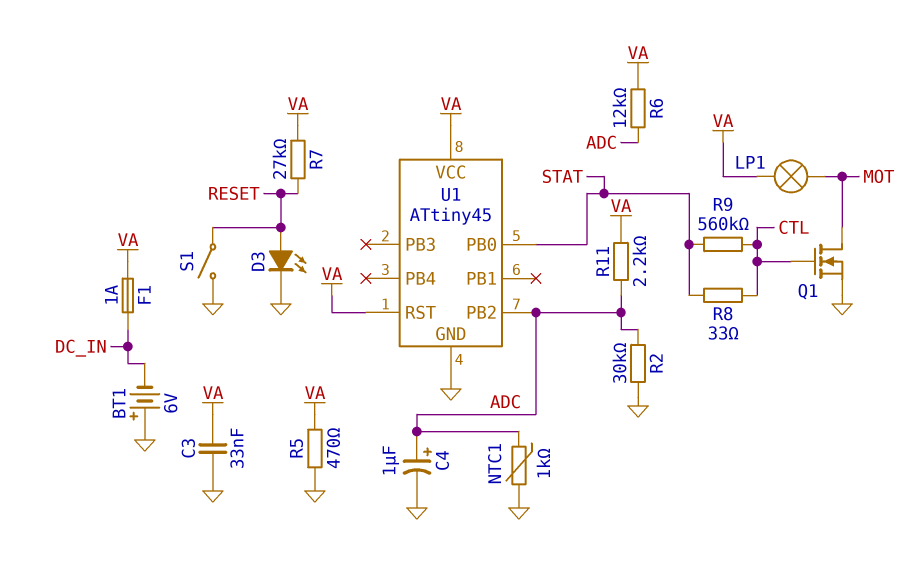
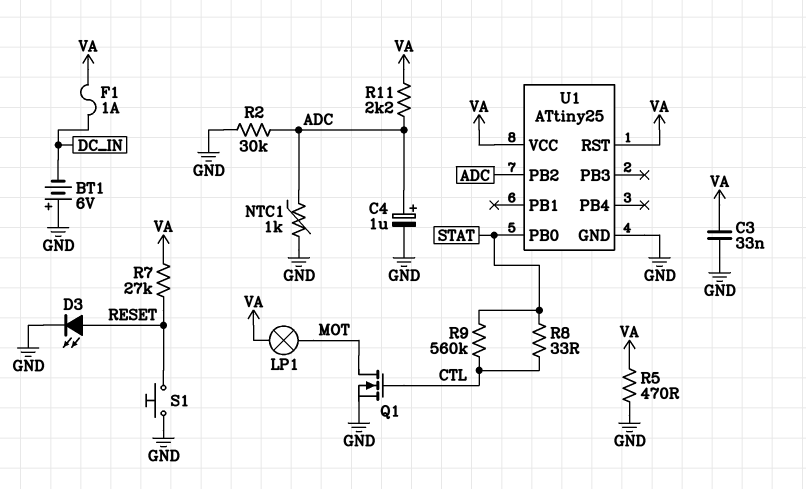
R6: 12k (ADC, VA) -> none
S1: switch (GND, RESET) -> button (GND, RESET)
U1: ATtiny45 -> ATtiny25

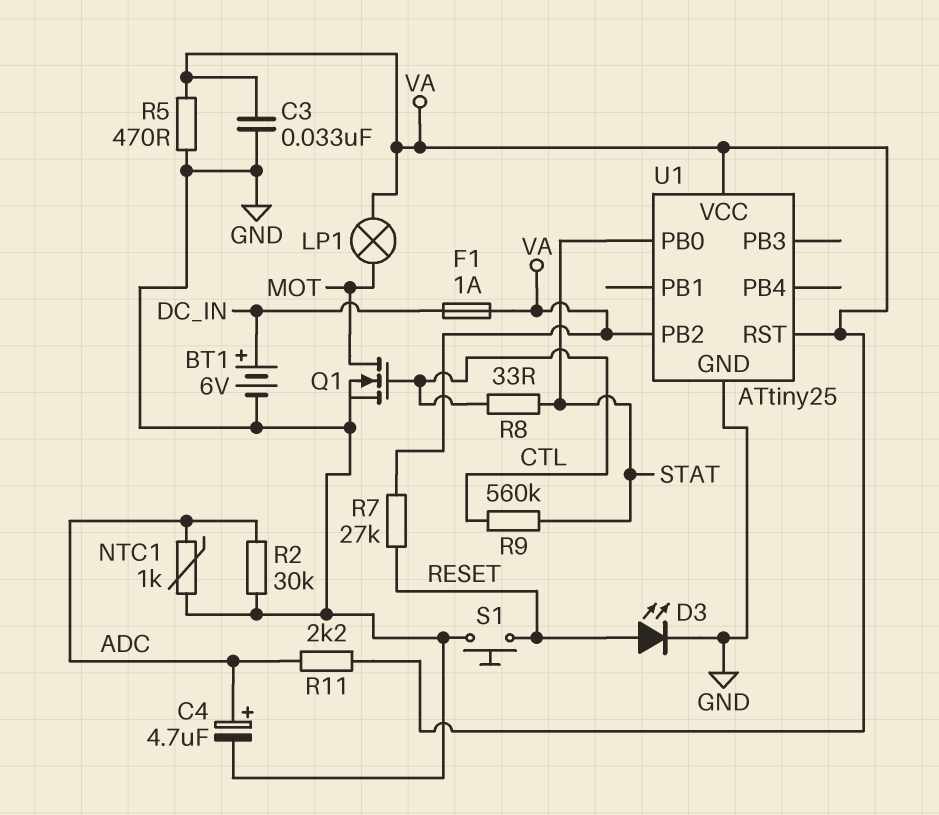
BT1: 6V (plus GND, minus DC_IN) -> 6V (plus DC_IN, minus GND)
C4: 1uF (plus ADC, minus GND) -> 4.7uF (plus ADC, minus GND)
U1 pin PB2: ADC -> VA

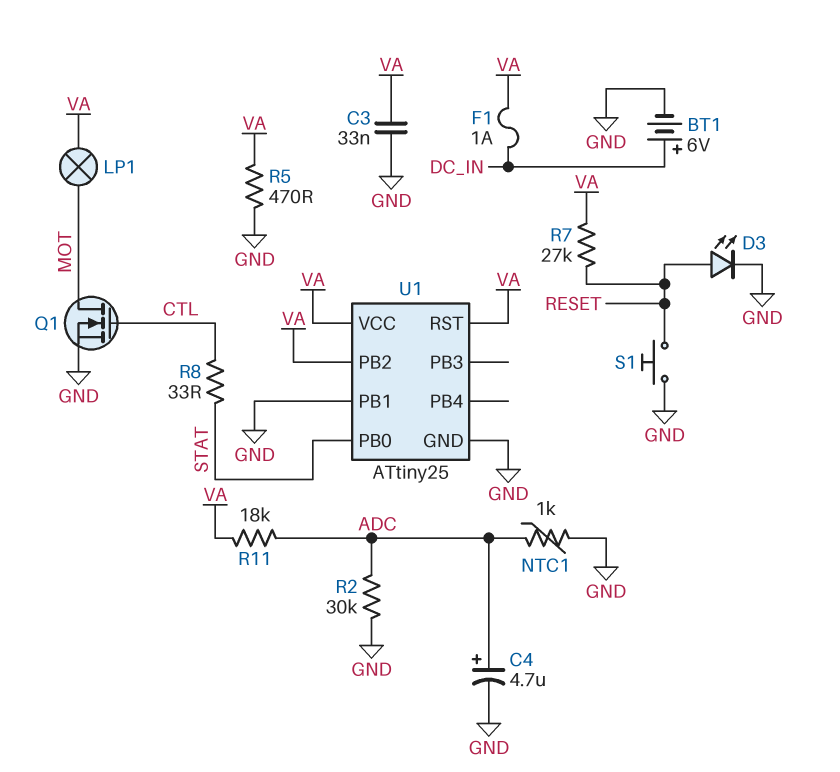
R9: 560k (CTL, STAT) -> none
R11: 2.2k (ADC, VA) -> 18k (ADC, VA)
U1 pin PB1: none -> GND

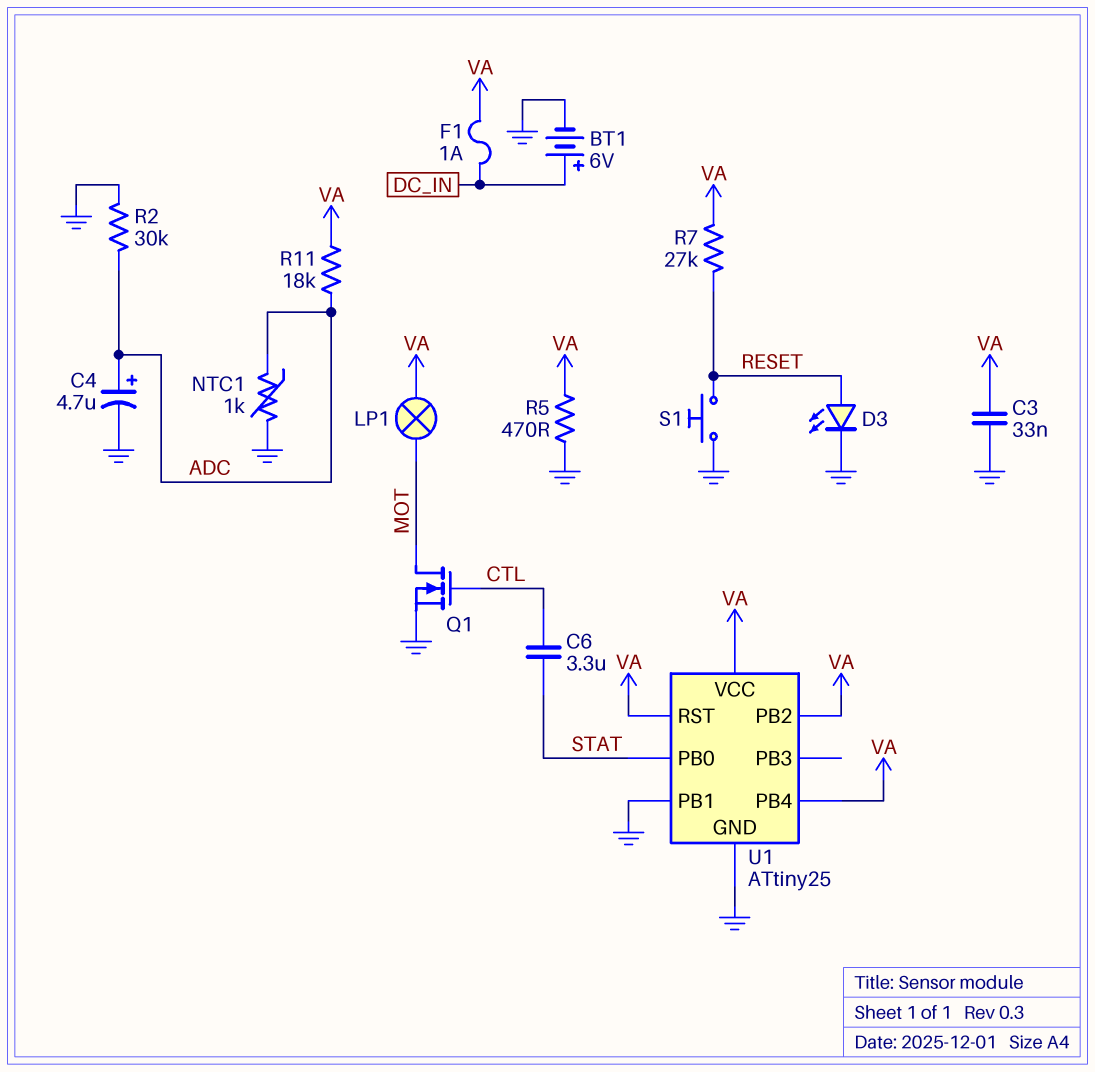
C6: none -> 3.3uF (CTL, STAT)
R8: 33 (CTL, STAT) -> none
U1 pin PB4: none -> VA

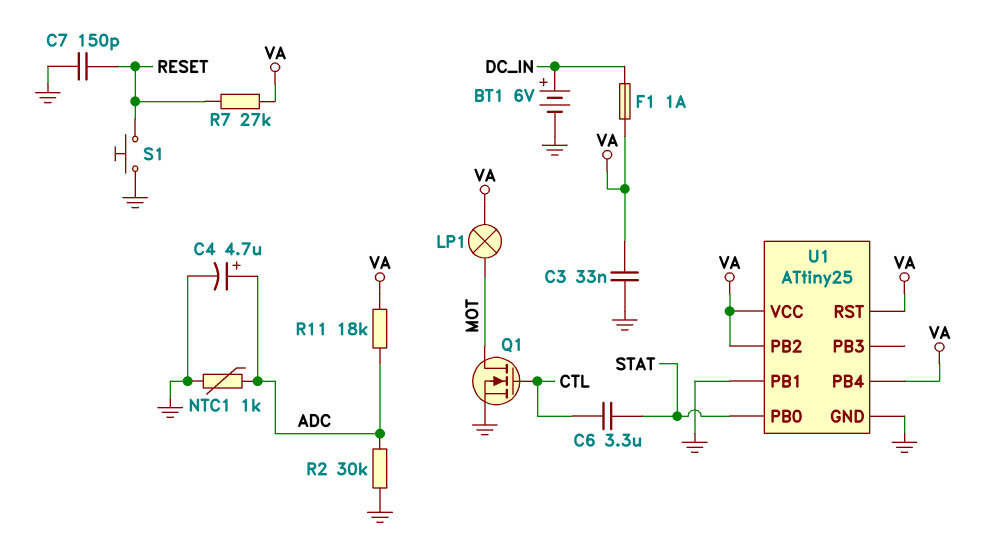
C7: none -> 150pF (GND, RESET)
D3: LED (A RESET, K GND) -> none
R5: 470 (GND, VA) -> none

